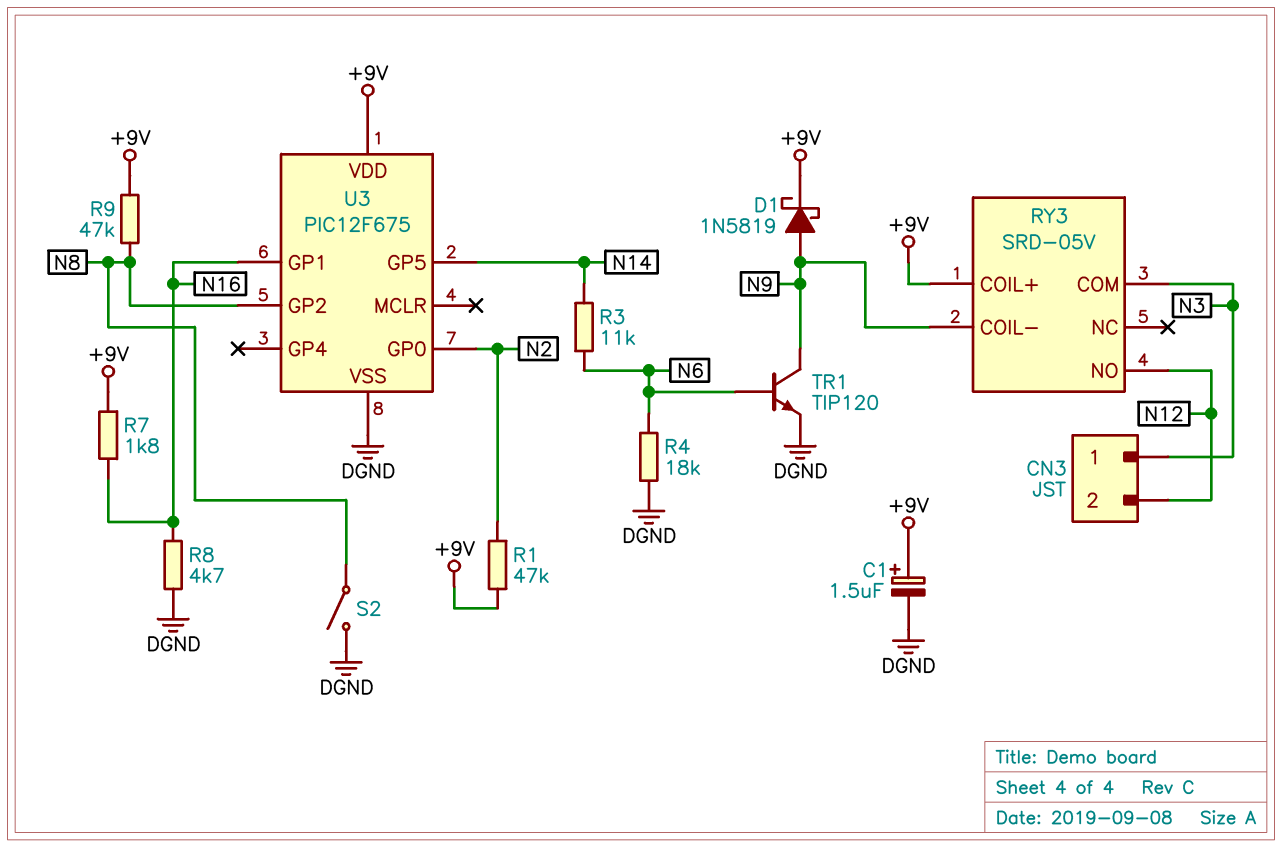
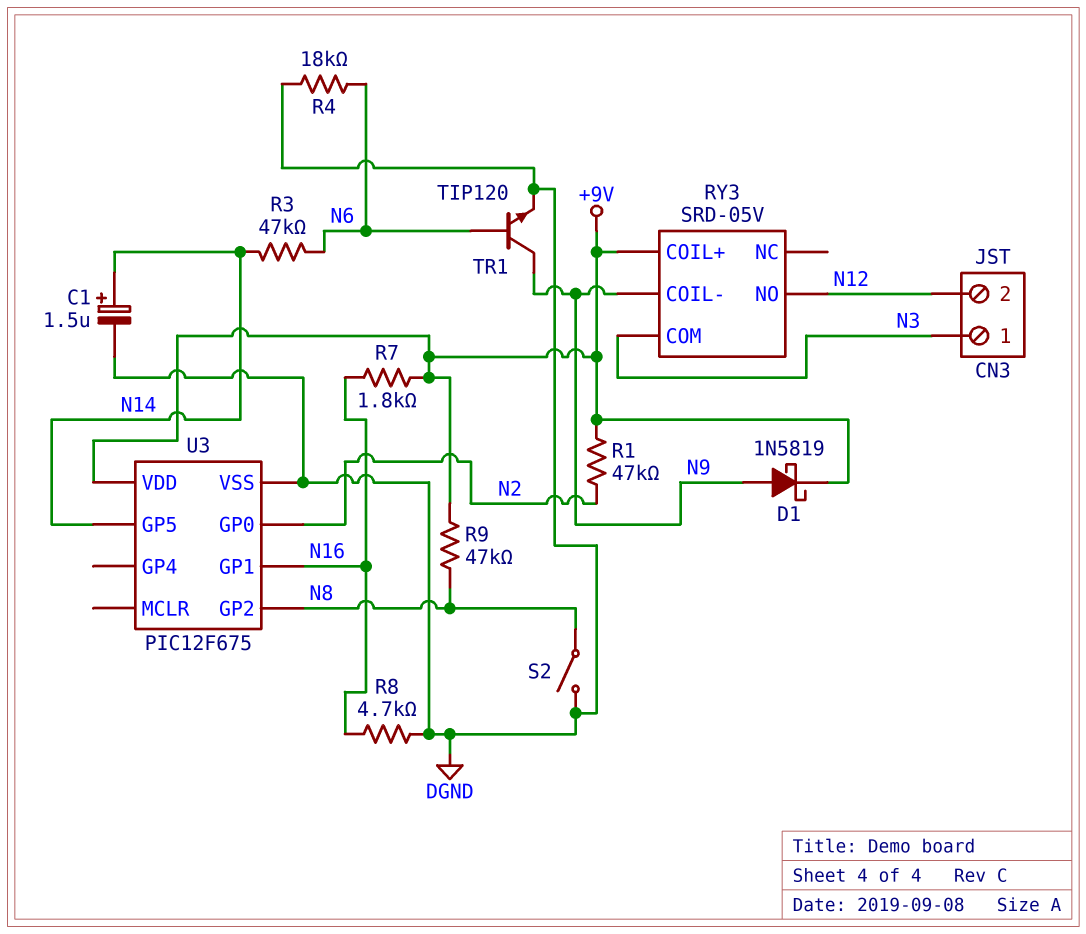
C1: 1.5uF (plus +9V, minus DGND) -> 1.5uF (plus N14, minus DGND)
R3: 11k (N6, N14) -> 47k (N6, N14)

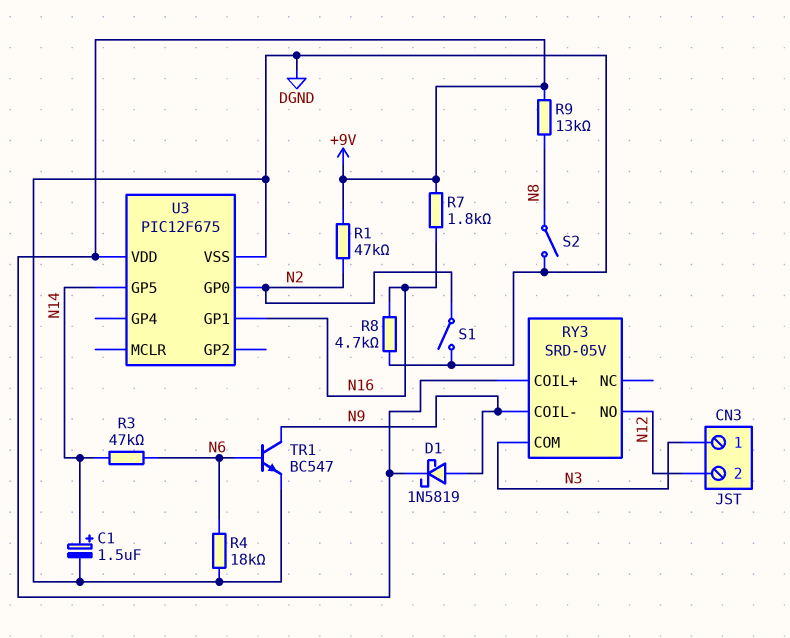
R9: 47k (+9V, N8) -> 13k (+9V, N8)
S1: none -> switch (DGND, N2)
TR1: NPN TIP120 (B N6, C N9, E DGND) -> NPN BC547 (B N6, C N9, E DGND)
U3 pin GP2: N8 -> none

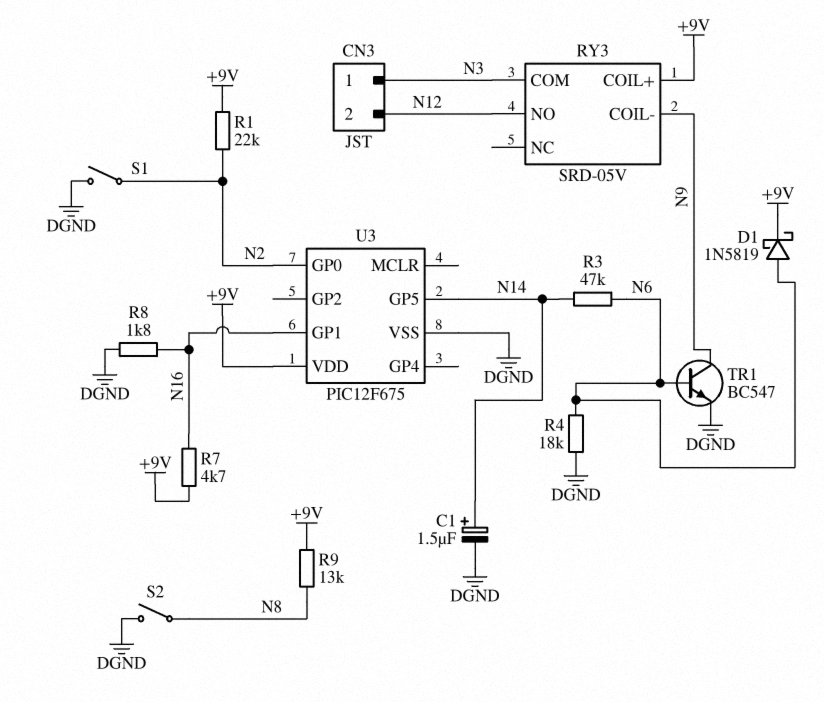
D1: schottky 1N5819 (A N9, K +9V) -> schottky 1N5819 (A N6, K +9V)
R1: 47k (+9V, N2) -> 22k (+9V, N2)
R7: 1.8k (+9V, N16) -> 4.7k (+9V, N16)
R8: 4.7k (DGND, N16) -> 1.8k (DGND, N16)

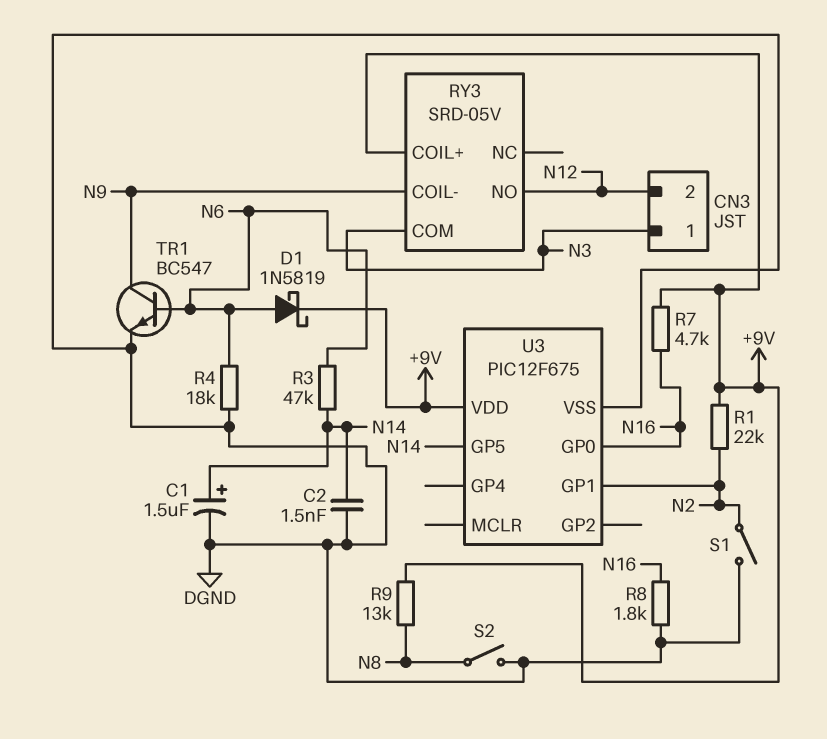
C2: none -> 1.5nF (DGND, N14)
U3 pin GP0: N2 -> N16
U3 pin GP1: N16 -> N2

